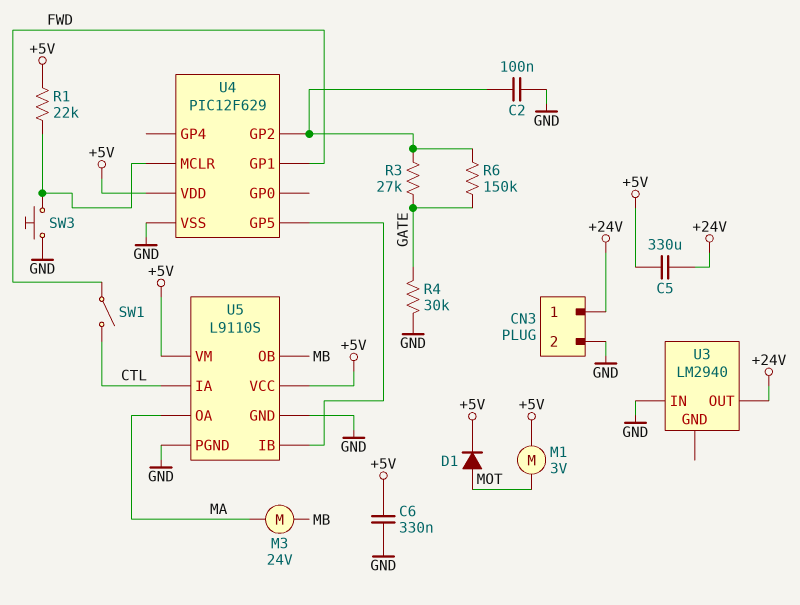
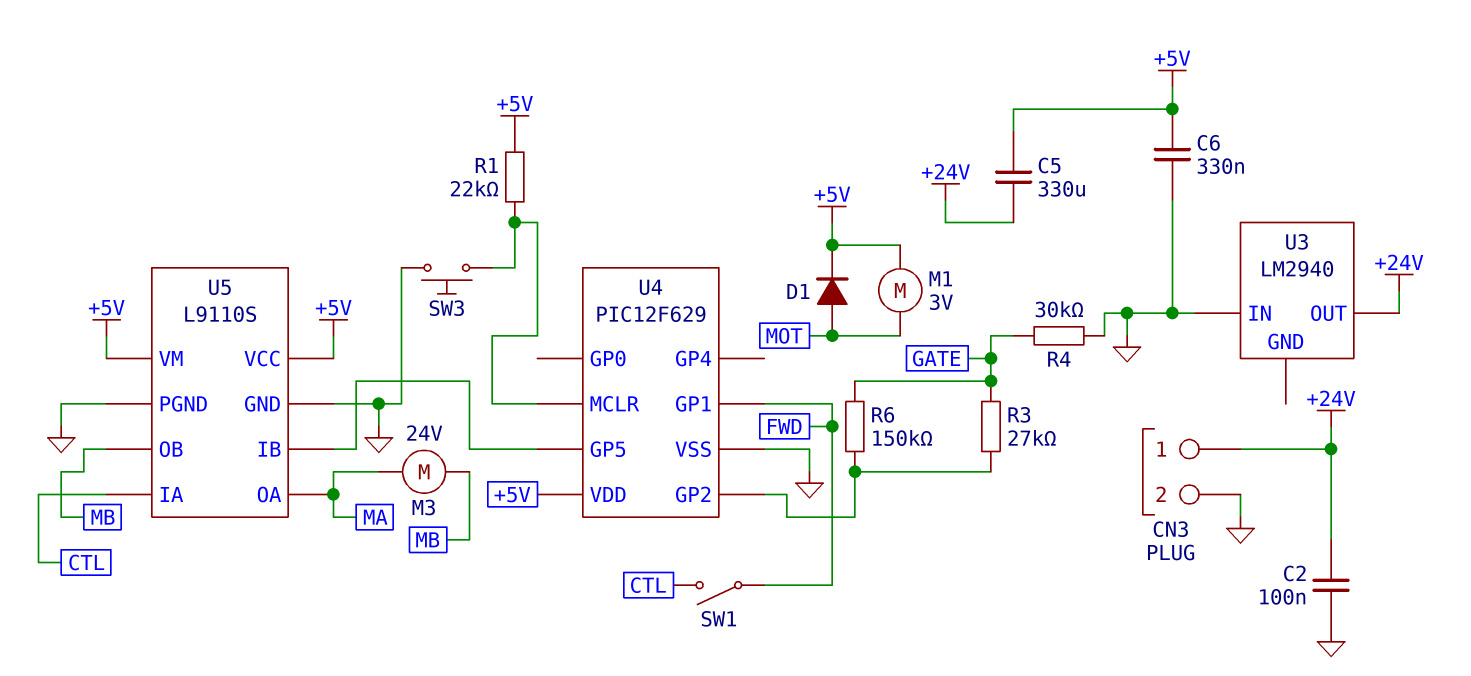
C2: 100nF (GND, U4/GP2) -> 100nF (+24V, GND)

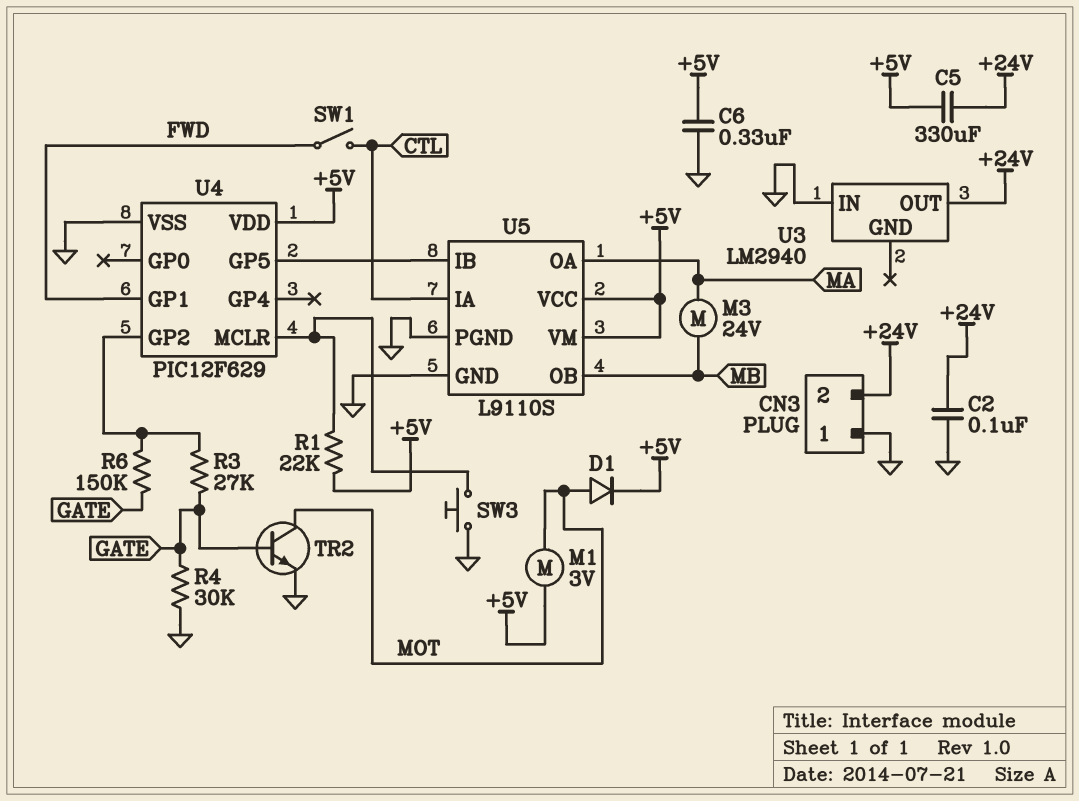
CN3 pin 1: +24V -> GND
CN3 pin 2: GND -> +24V
TR2: none -> NPN (B GATE, C MOT, E GND)

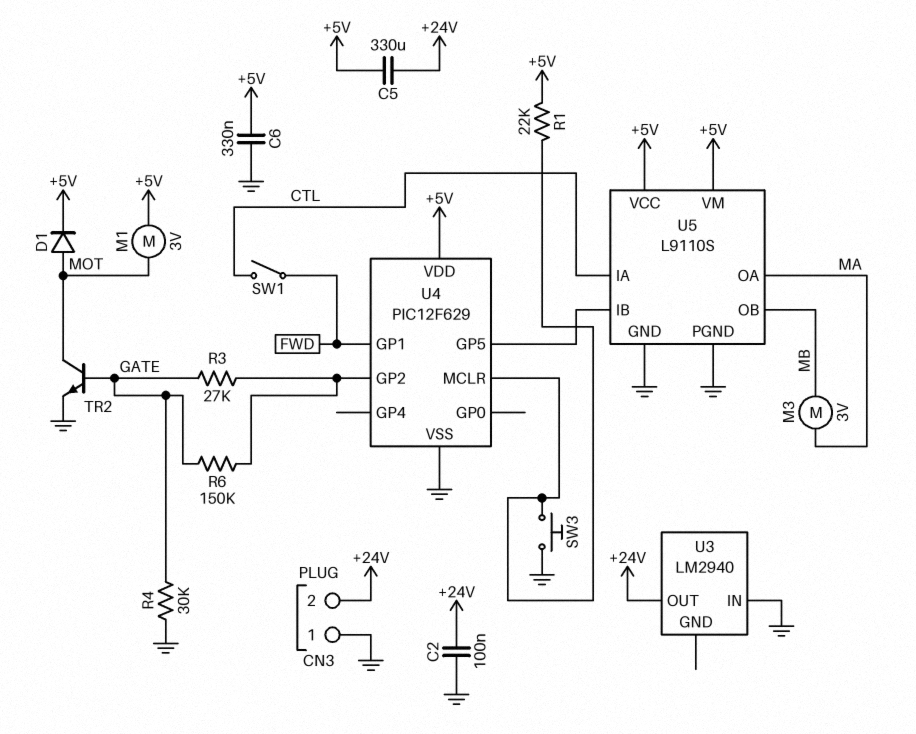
M3: motor 24V (MA, MB) -> motor 3V (MA, MB)

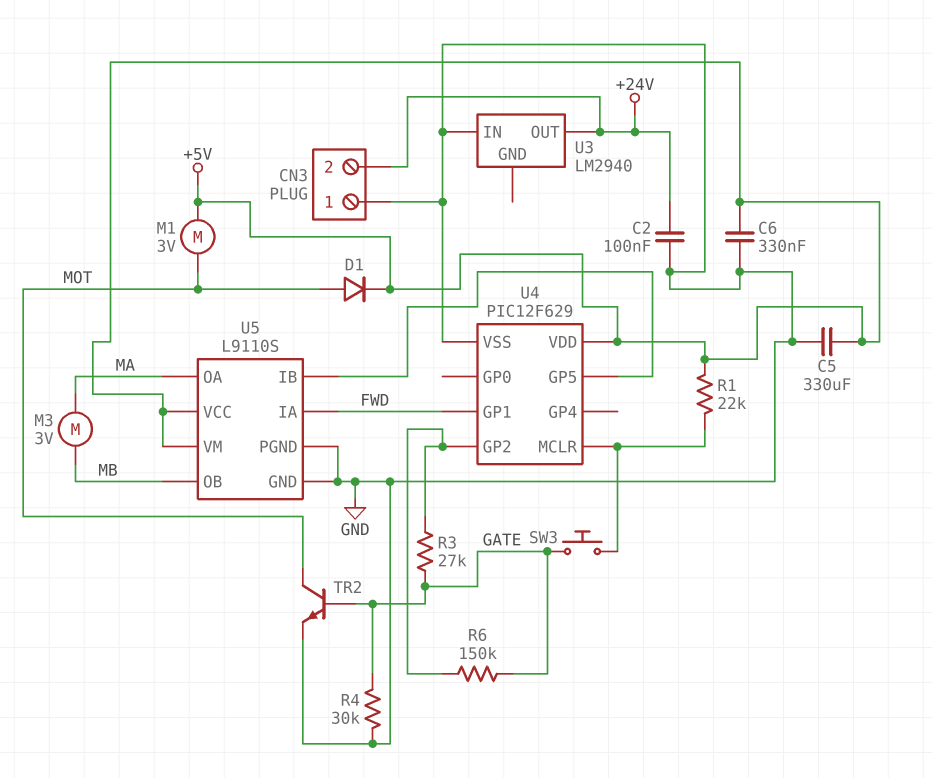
C5: 330uF (+5V, +24V) -> 330uF (+5V, GND)
SW1: switch (CTL, FWD) -> none
SW3: button (GND, U4/MCLR) -> button (GATE, U4/MCLR)
U5 pin IA: CTL -> FWD

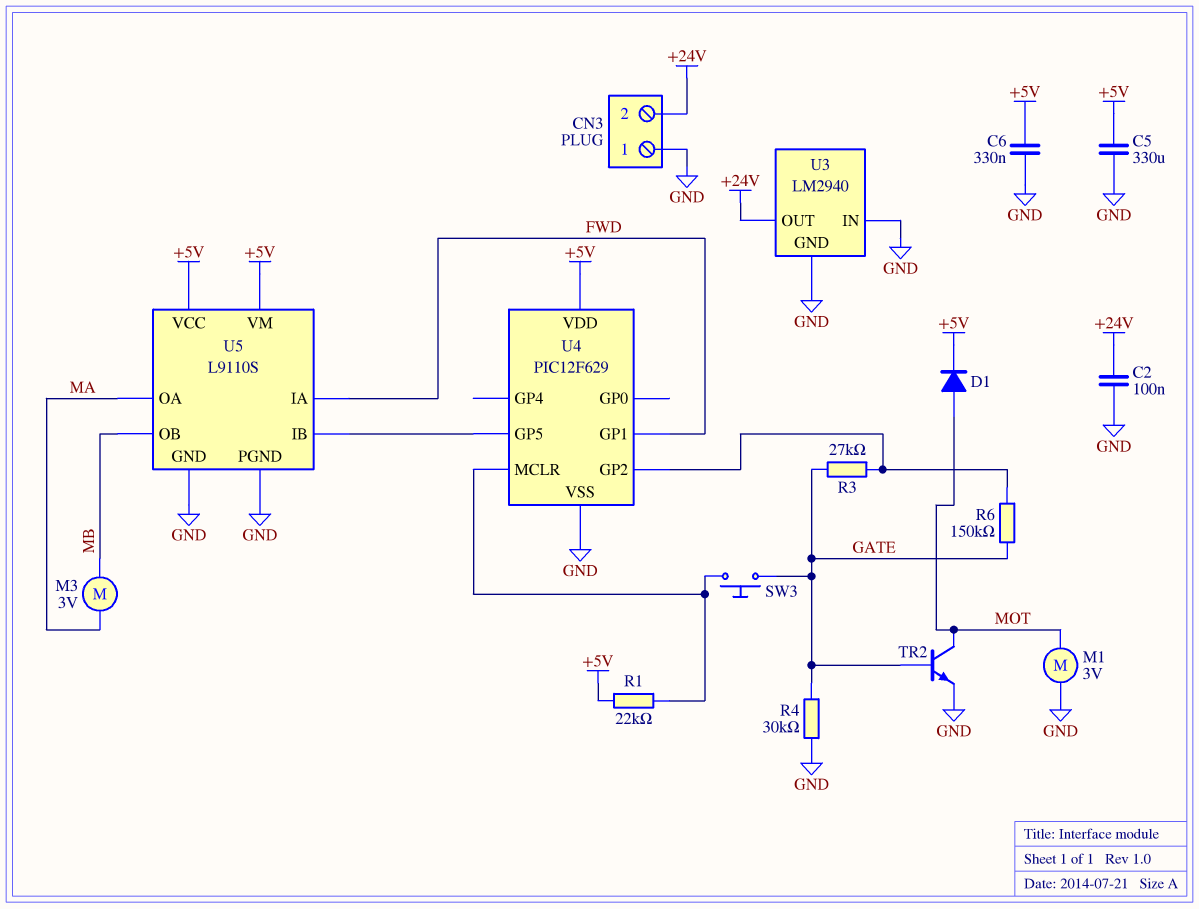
M1: motor 3V (+5V, MOT) -> motor 3V (GND, MOT)
U3 pin GND: none -> GND

